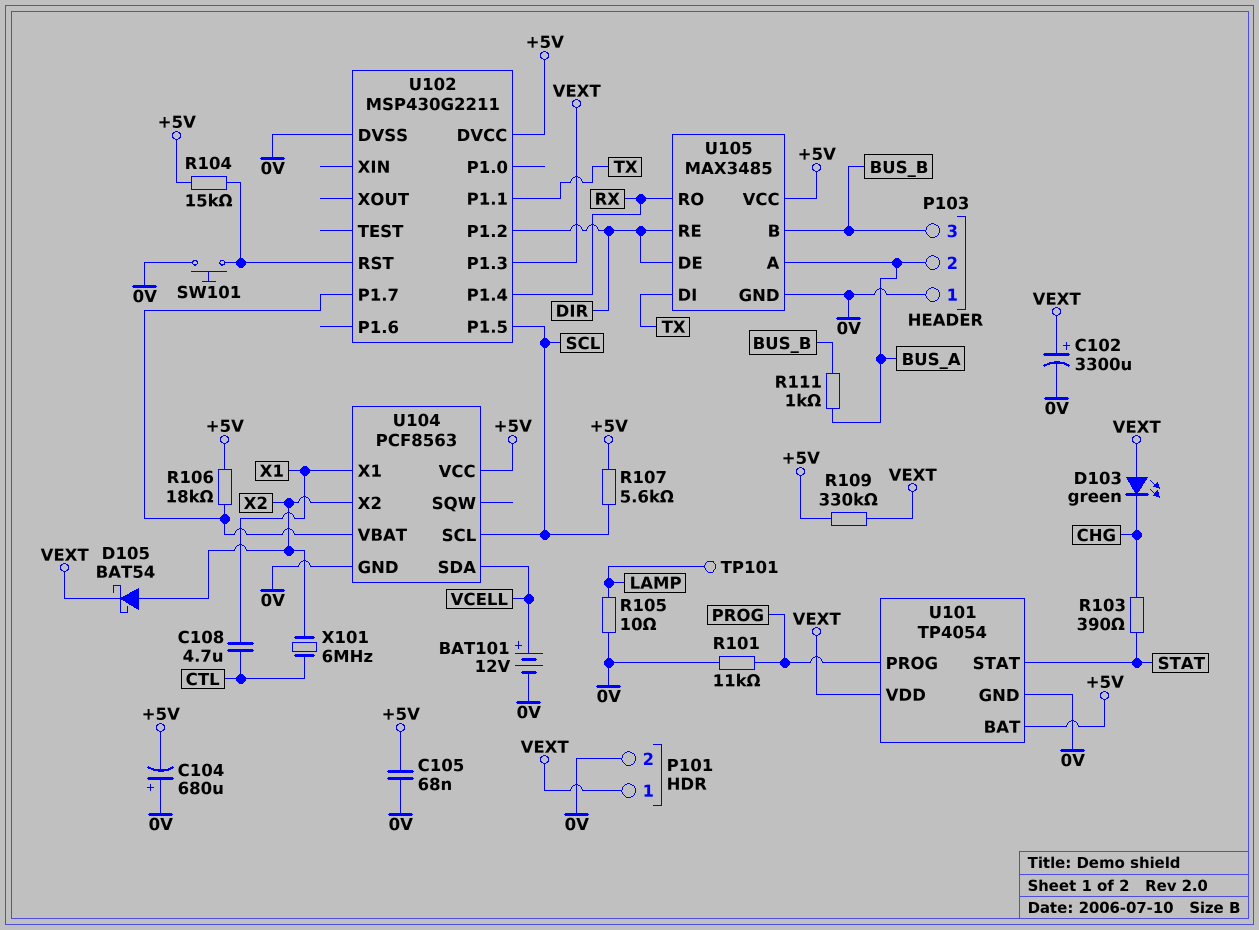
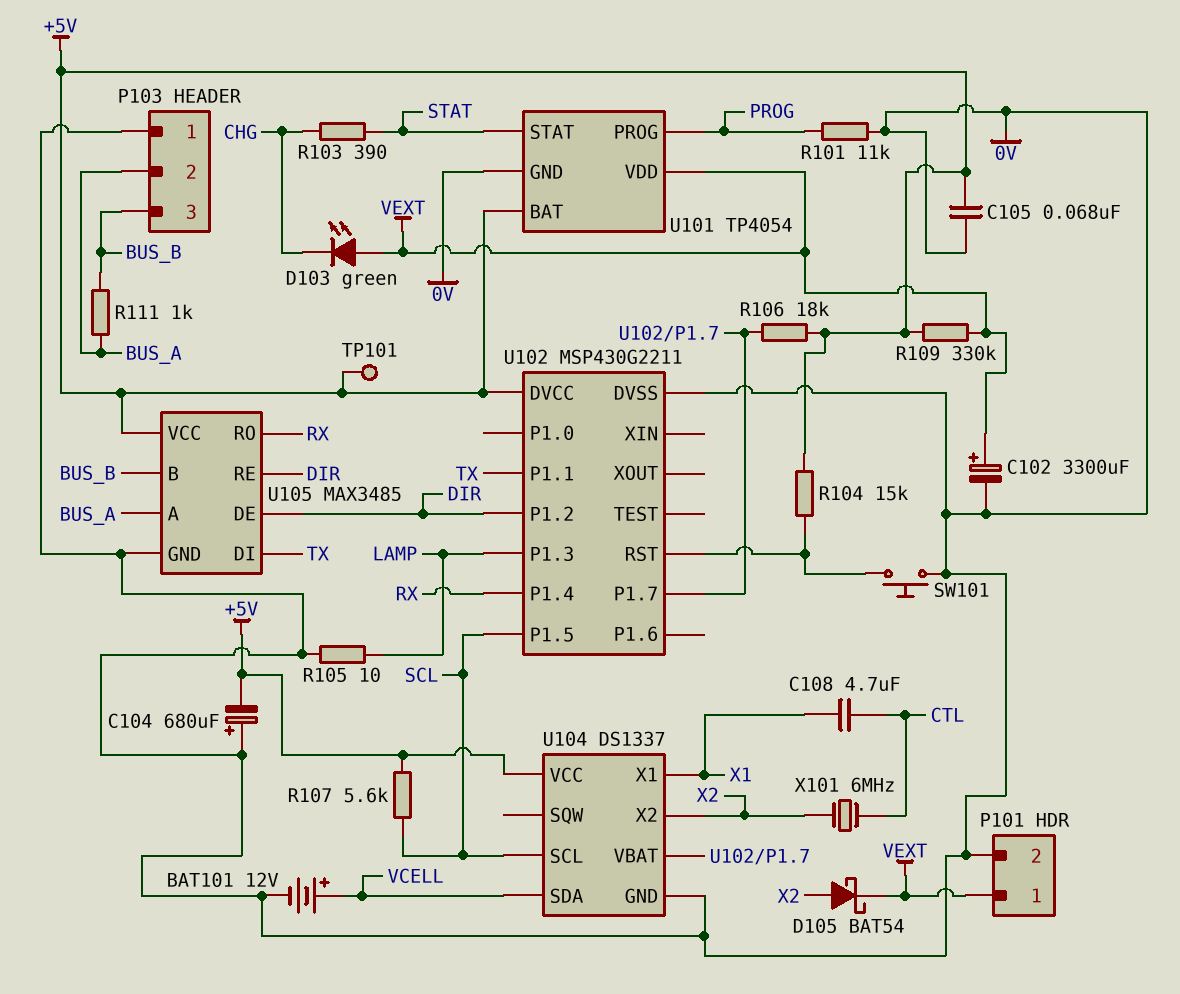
TP101: test point (LAMP) -> test point (+5V)
U102 pin P1.3: VEXT -> LAMP
U104: PCF8563 -> DS1337

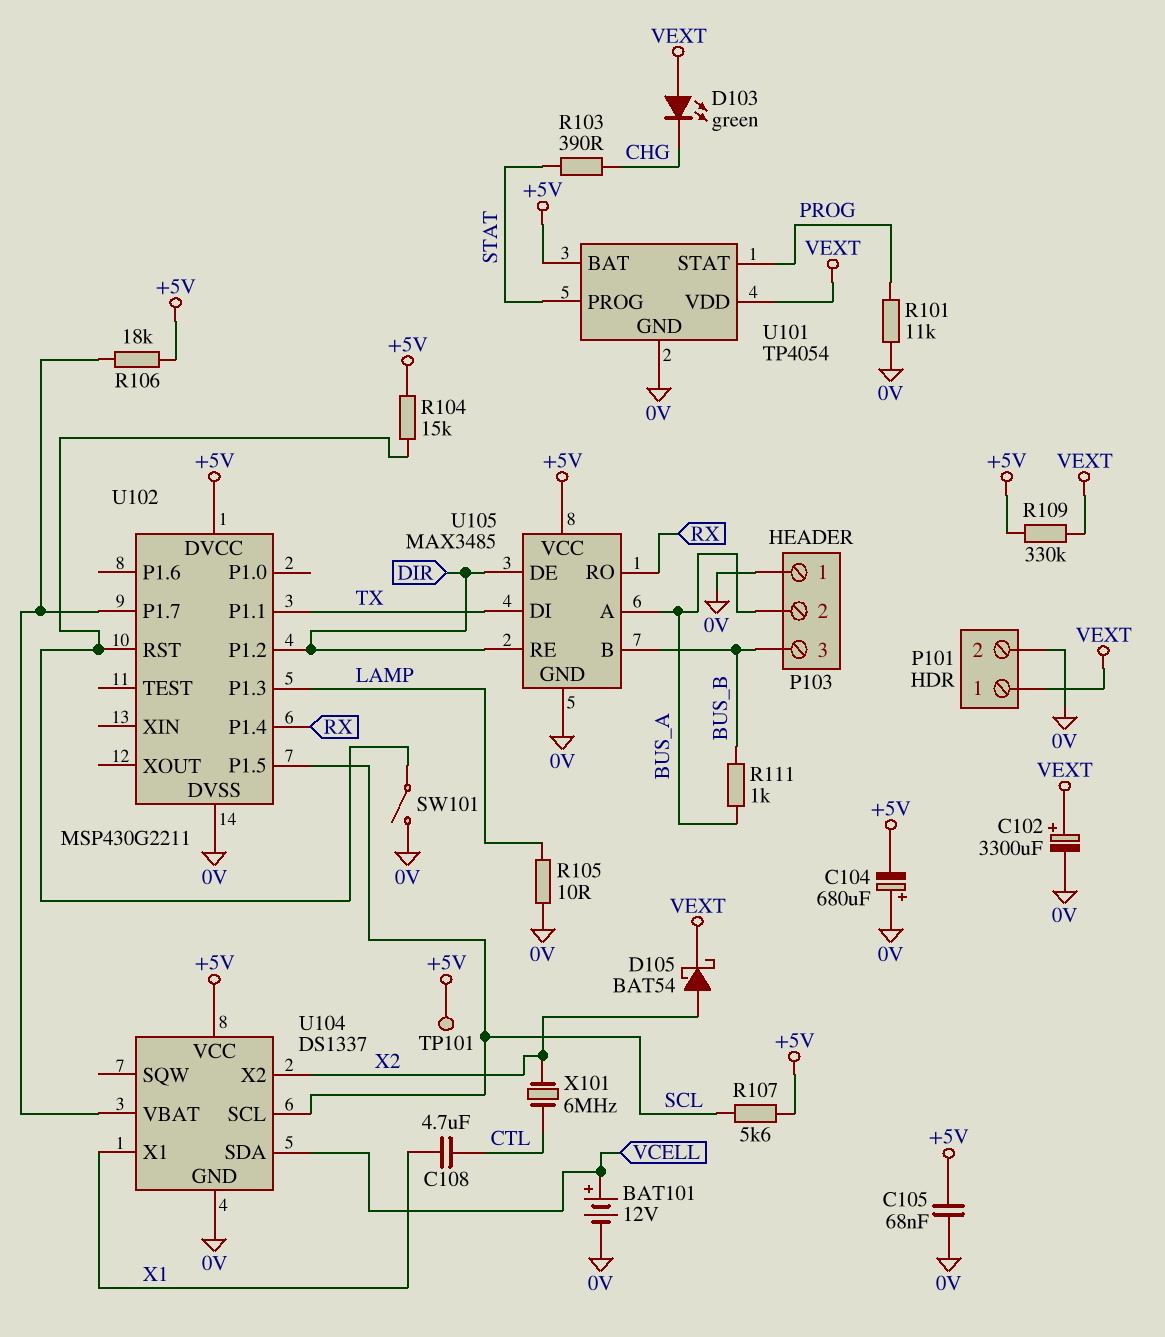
SW101: button (0V, U102/RST) -> switch (0V, U102/RST)
U101 pin PROG: PROG -> STAT
U101 pin STAT: STAT -> PROG

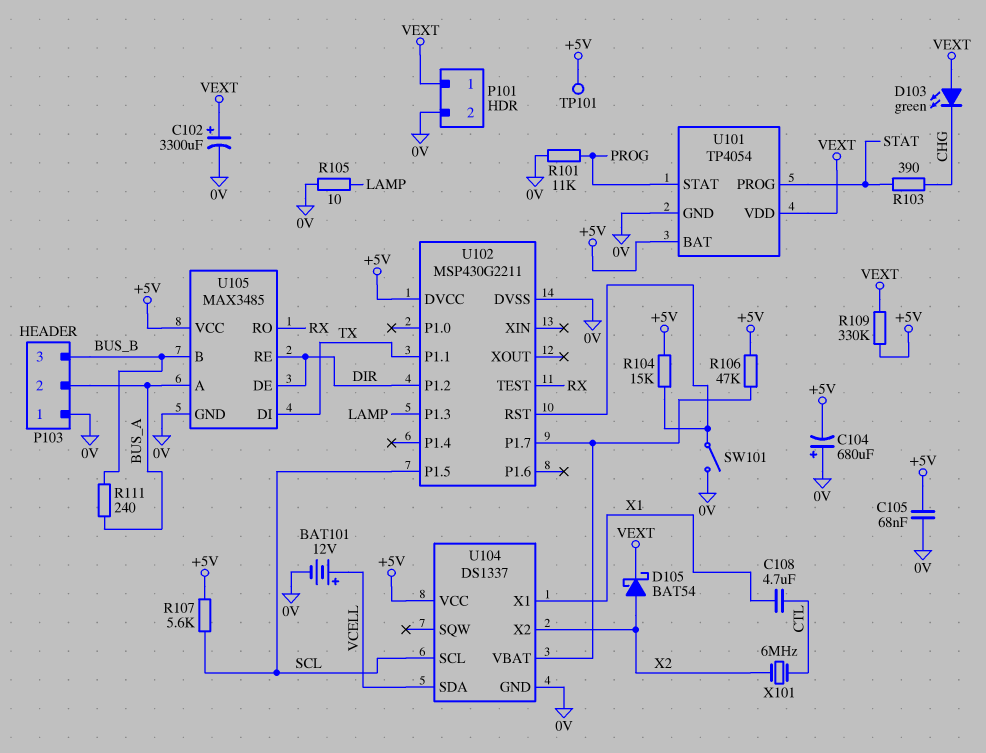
R106: 18k (+5V, U102/P1.7) -> 47k (+5V, U102/P1.7)
R111: 1k (BUS_A, BUS_B) -> 240 (BUS_A, BUS_B)
U102 pin P1.4: RX -> none
U102 pin TEST: none -> RX

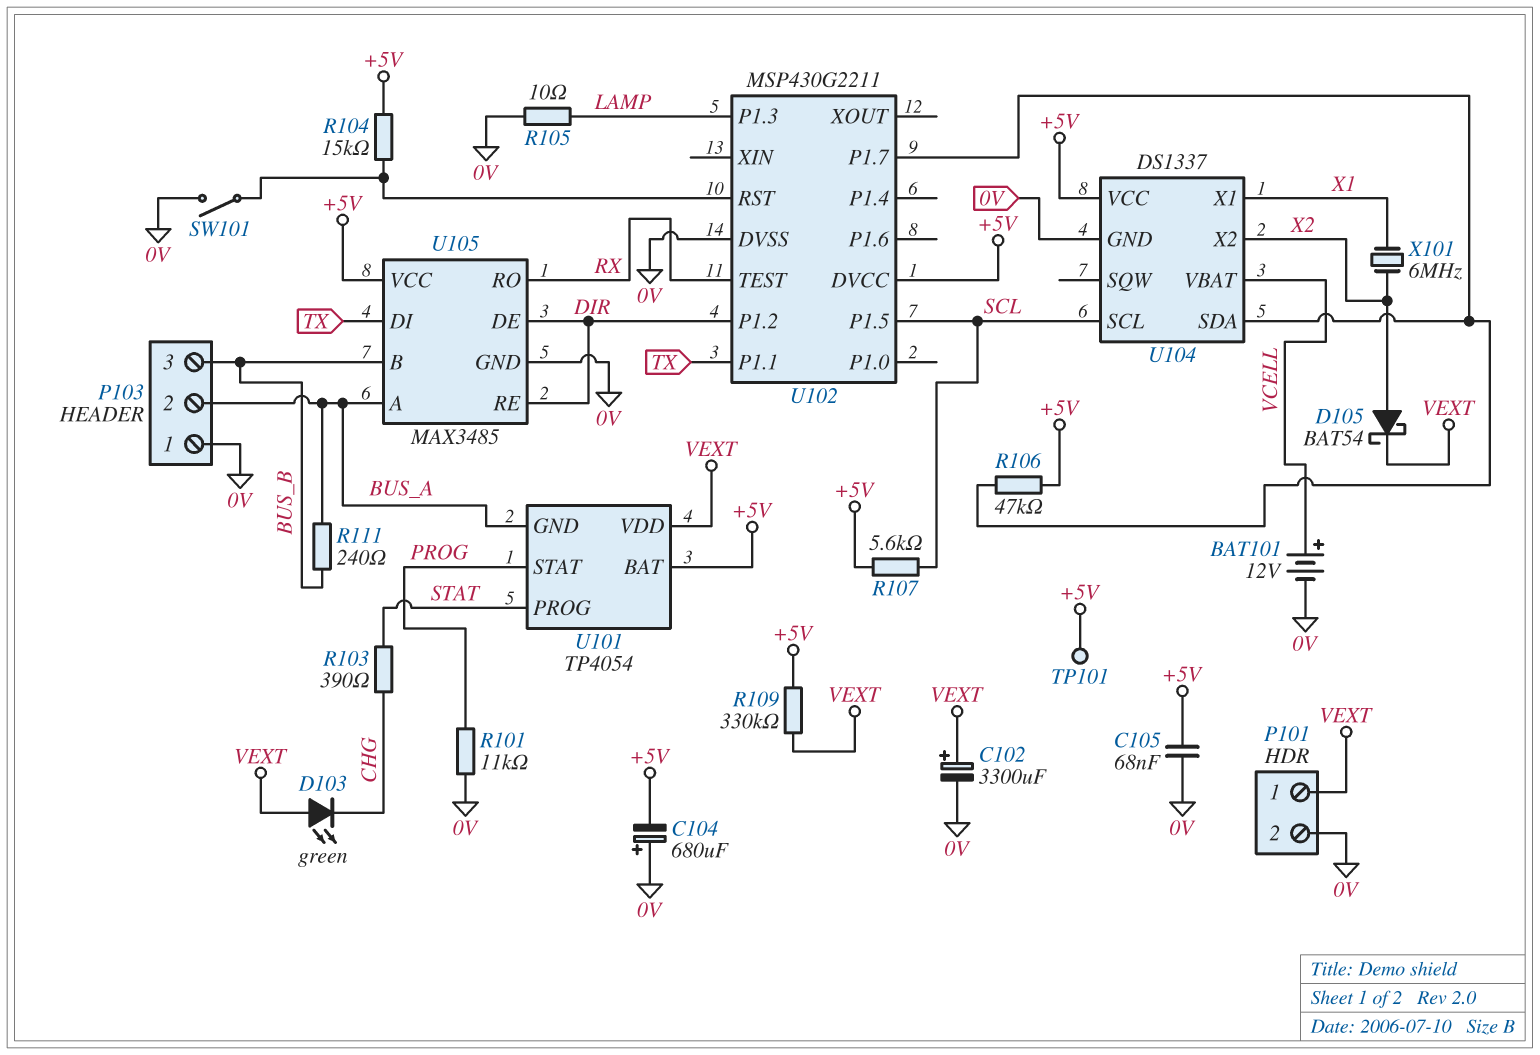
C108: 4.7uF (CTL, X1) -> none
U101 pin GND: 0V -> BUS_A
U104 pin SDA: VCELL -> U102/P1.7
U104 pin VBAT: U102/P1.7 -> VCELL
X101: 6MHz (CTL, X2) -> 6MHz (X1, X2)

